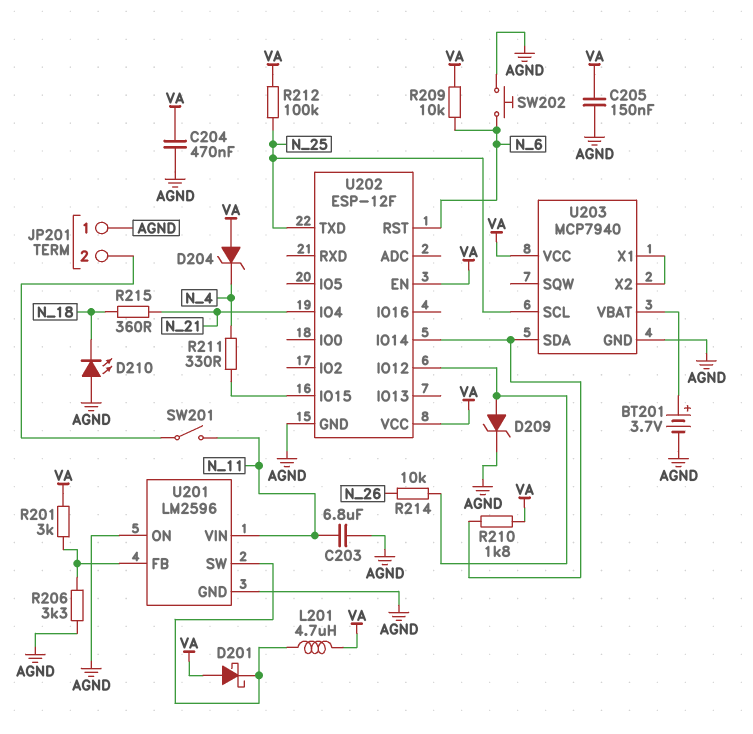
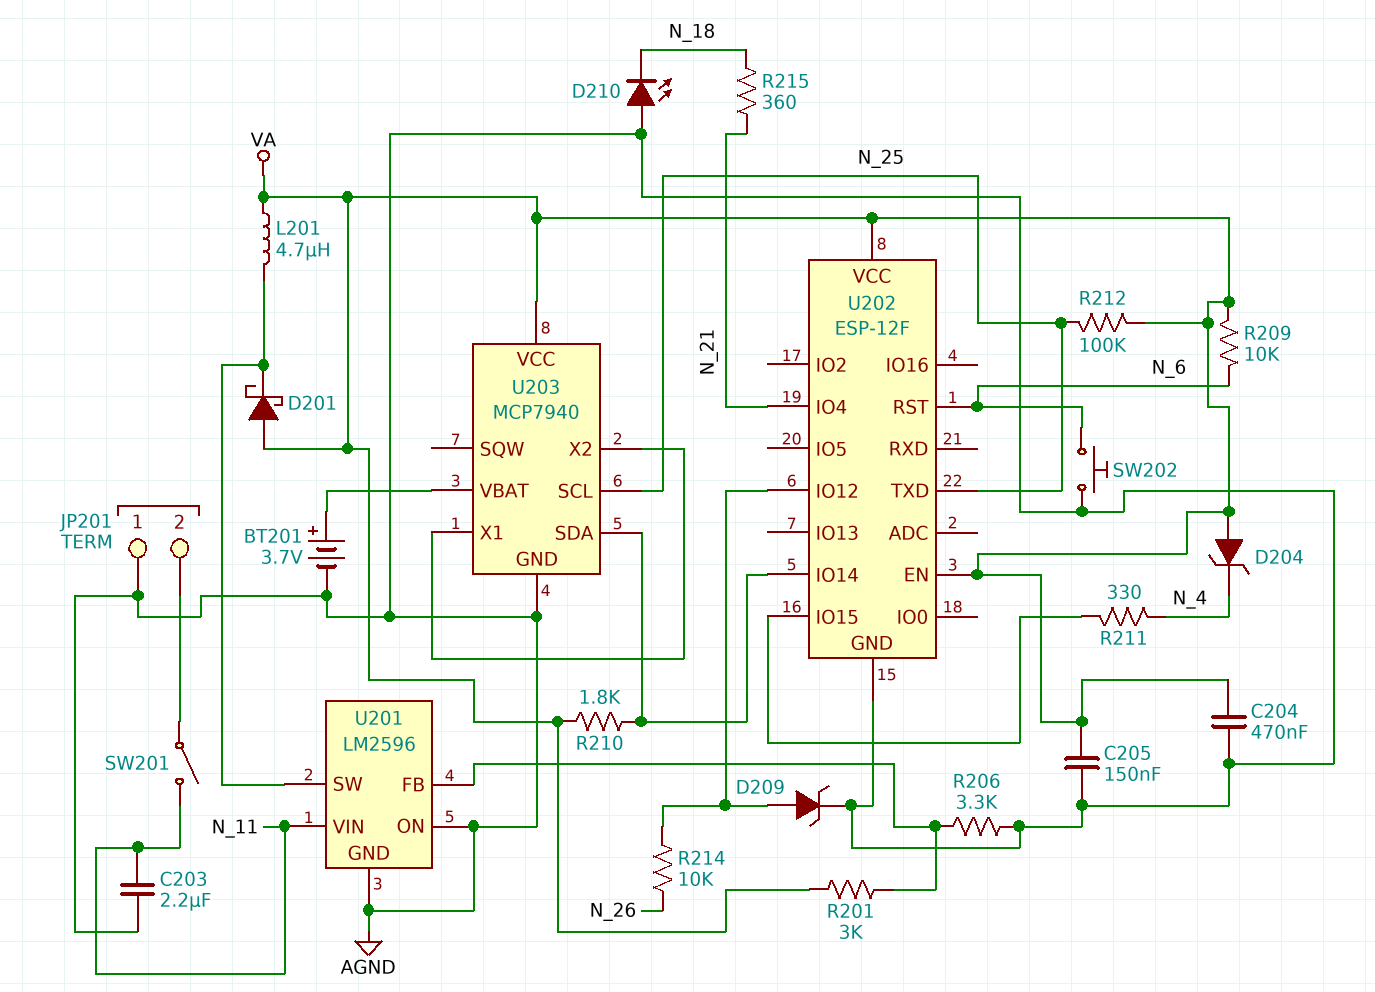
C203: 6.8uF (AGND, N_11) -> 2.2uF (AGND, N_11)

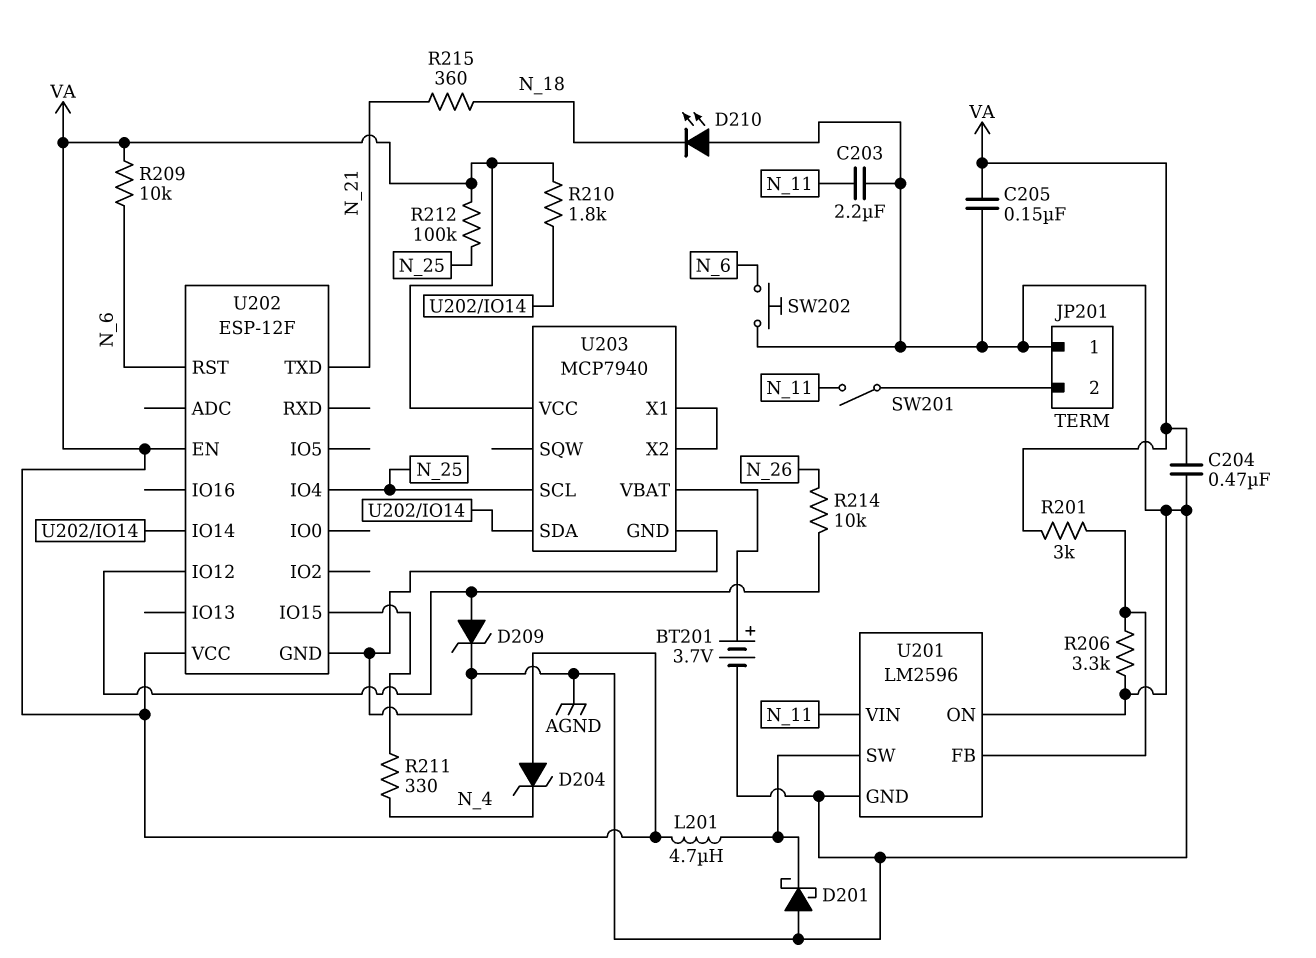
D201: schottky (A VA, K U201/SW) -> schottky (A AGND, K U201/SW)
U202 pin IO4: N_21 -> N_25
U202 pin TXD: N_25 -> N_21

